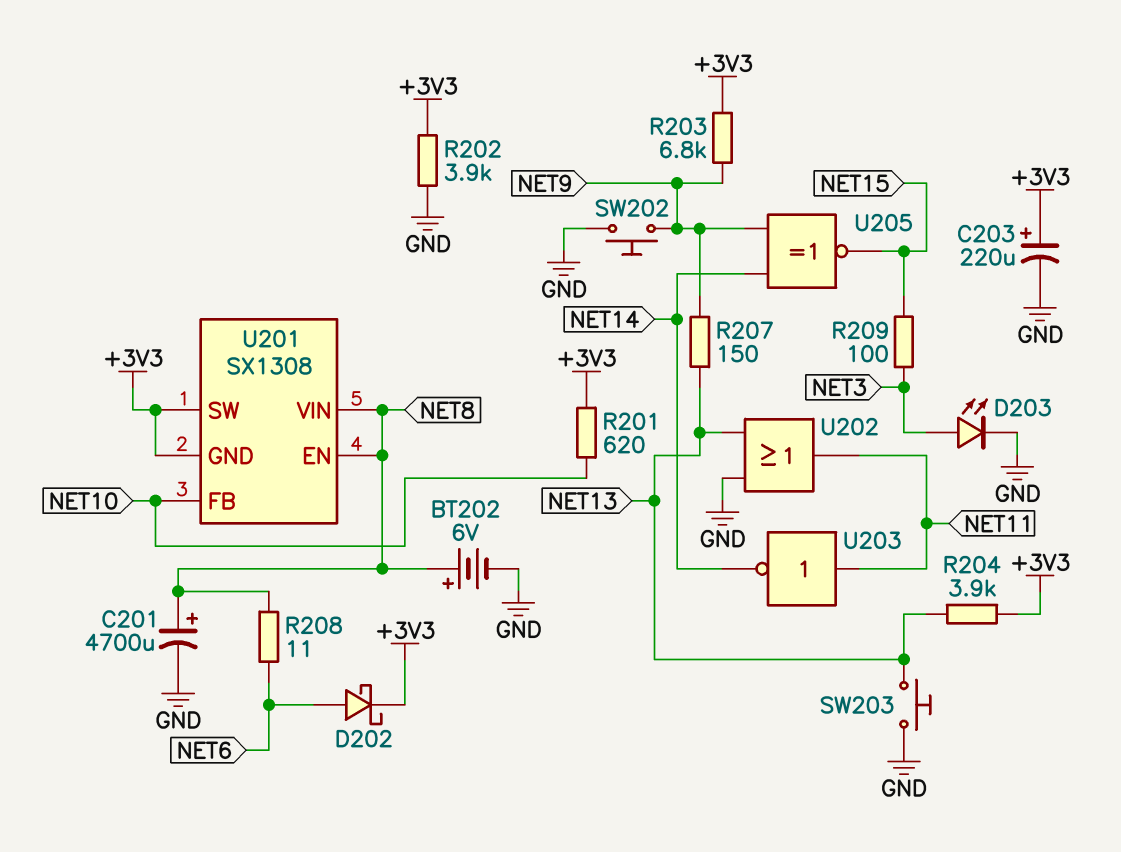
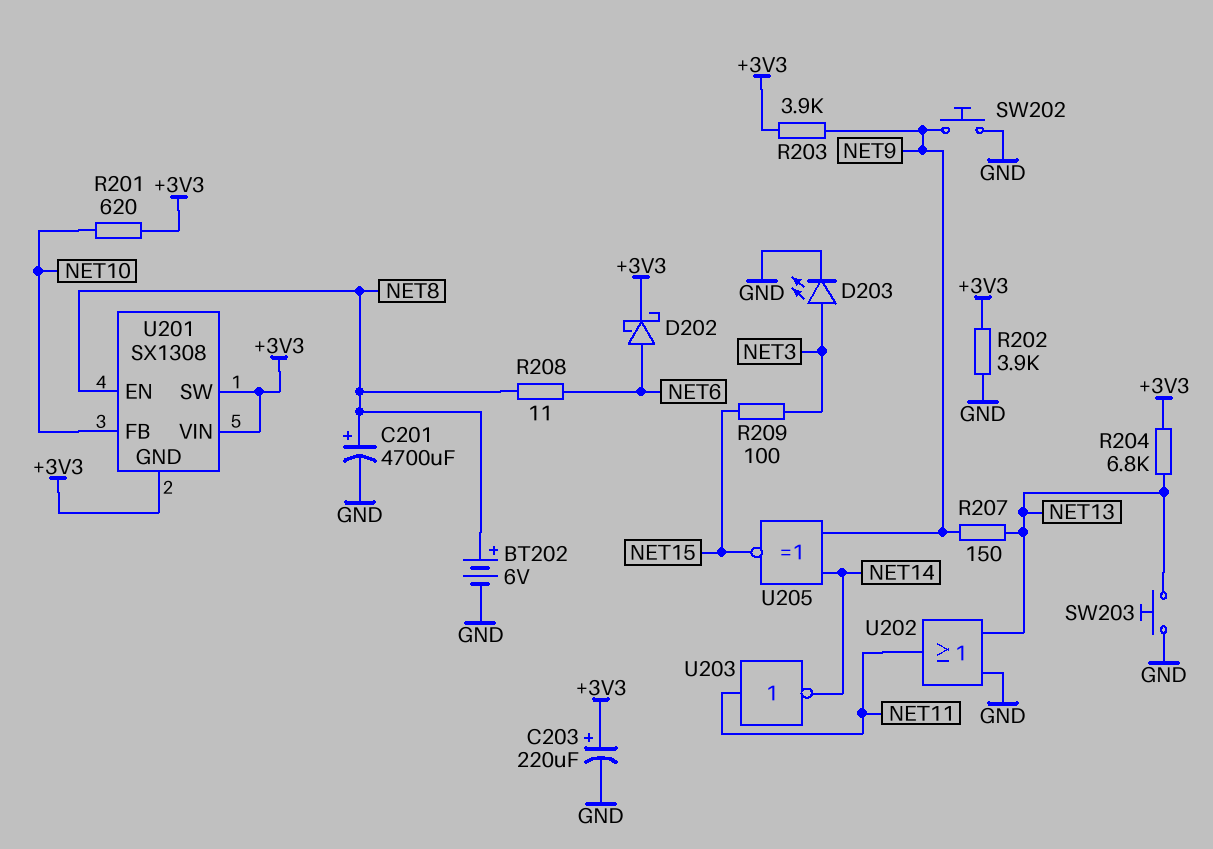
R203: 6.8k (+3V3, NET9) -> 3.9k (+3V3, NET9)
R204: 3.9k (+3V3, NET13) -> 6.8k (+3V3, NET13)
U201 pin VIN: NET8 -> +3V3

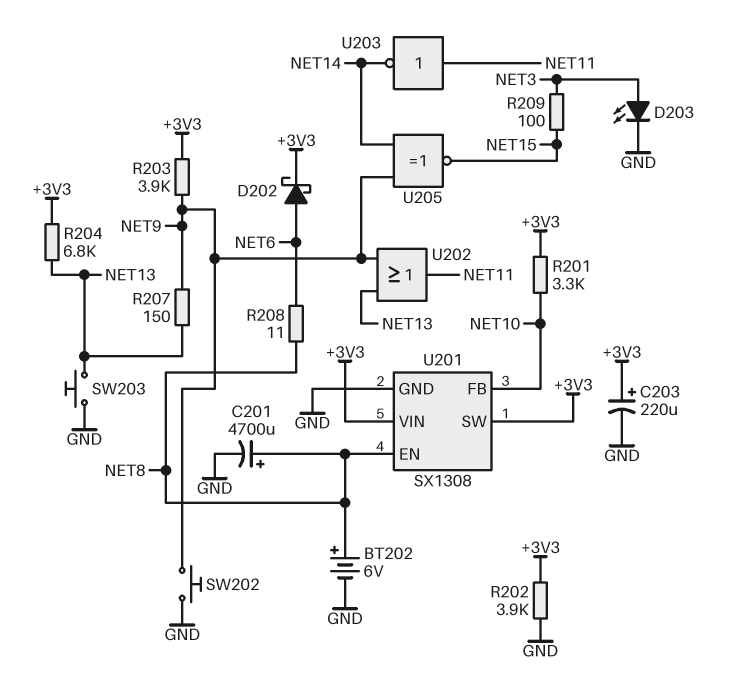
R201: 620 (+3V3, NET10) -> 3.3k (+3V3, NET10)
U201 pin GND: +3V3 -> GND
U202: OR (in GND, in NET13, out NET11) -> OR (in NET9, in NET13, out NET11)

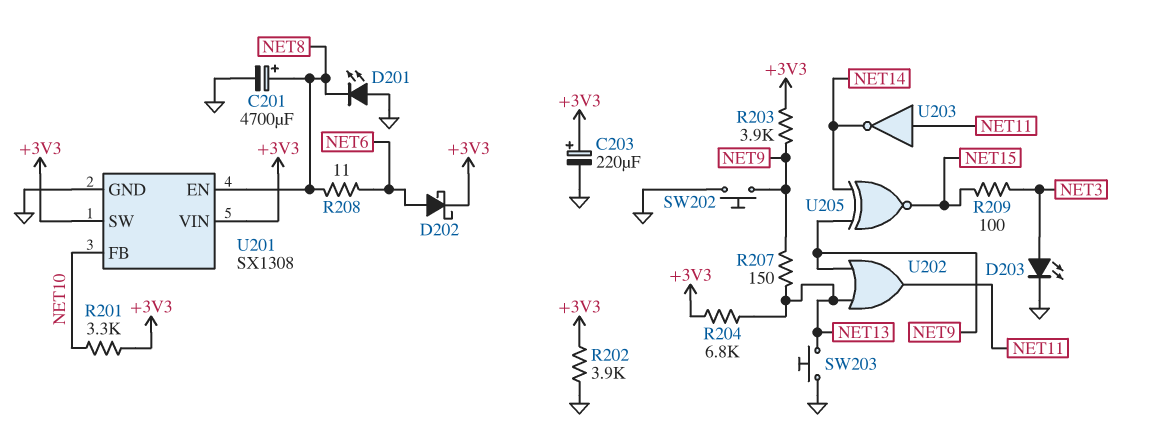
BT202: 6V (plus NET8, minus GND) -> none
D201: none -> LED (A GND, K NET8)

